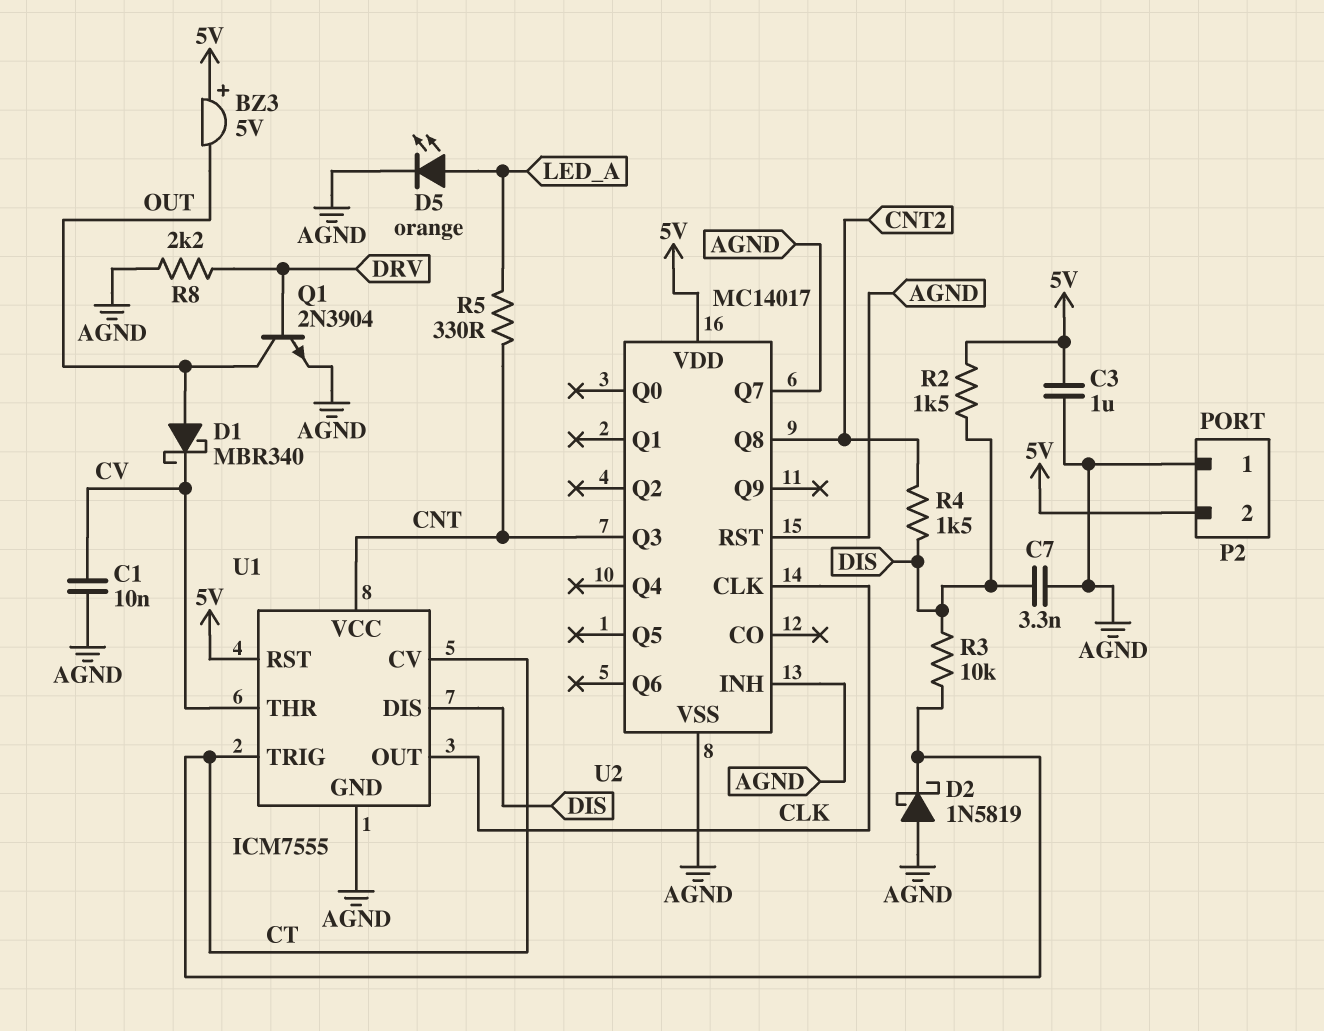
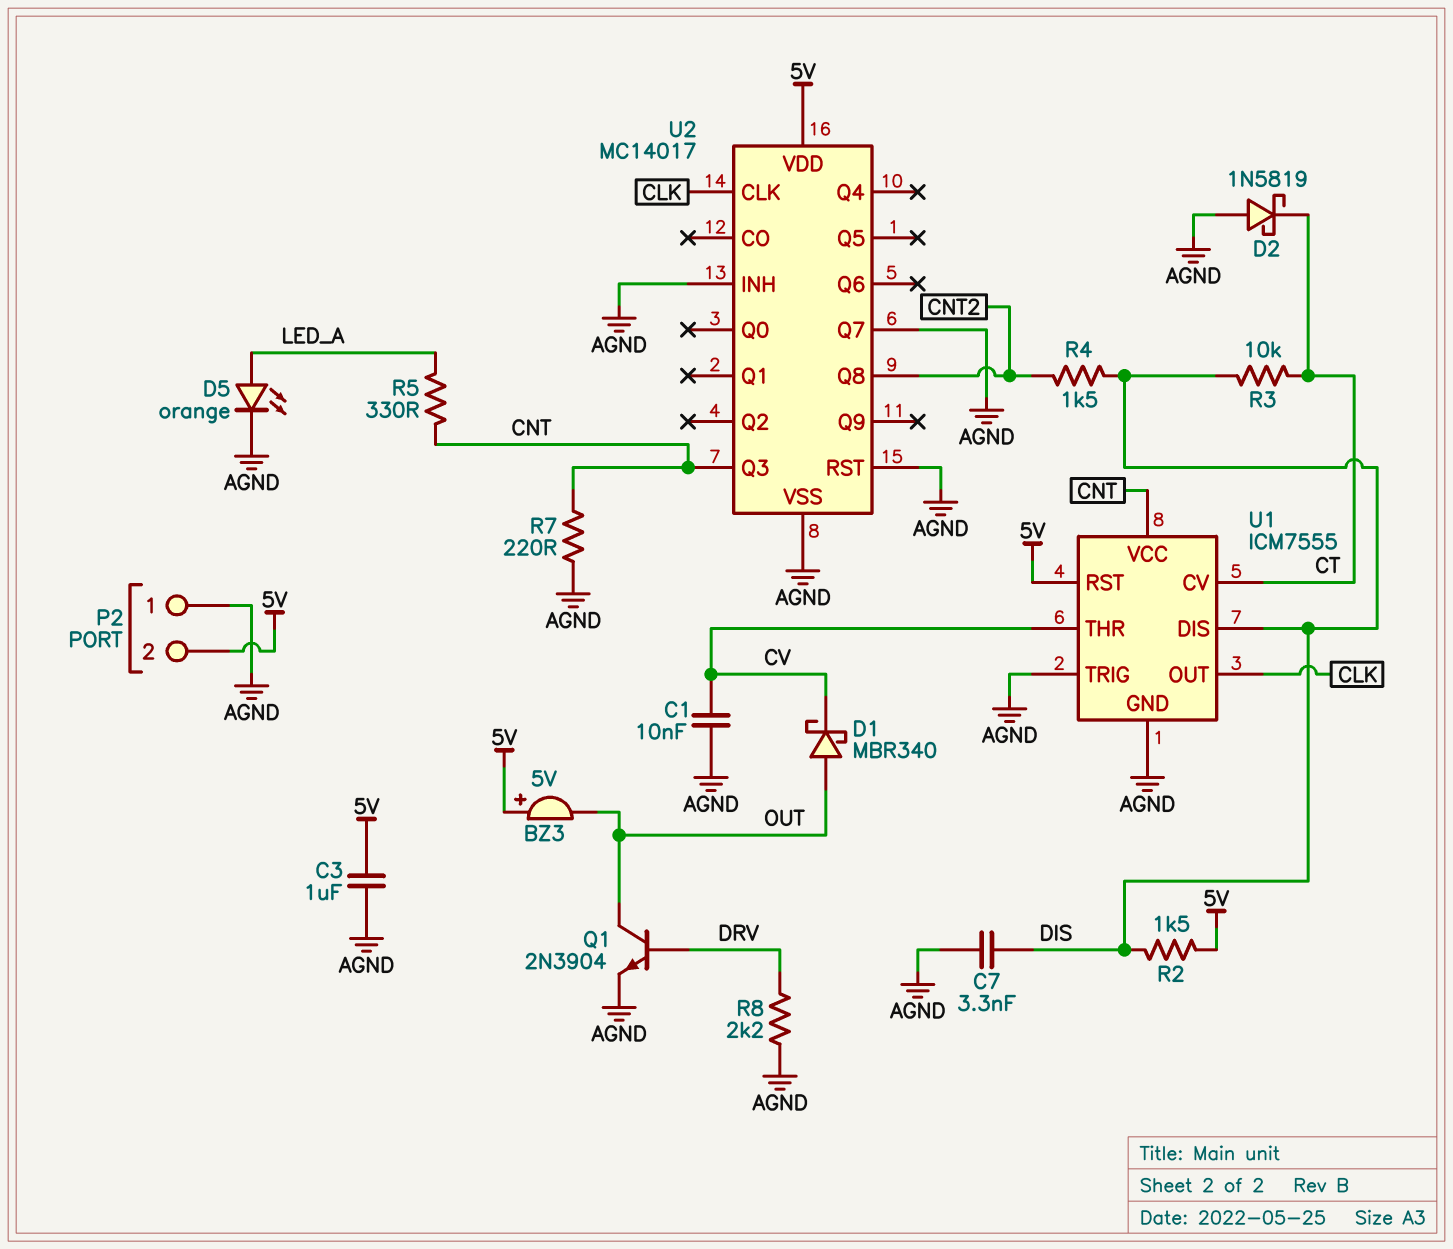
R7: none -> 220 (AGND, CNT)
U1 pin TRIG: CT -> AGND

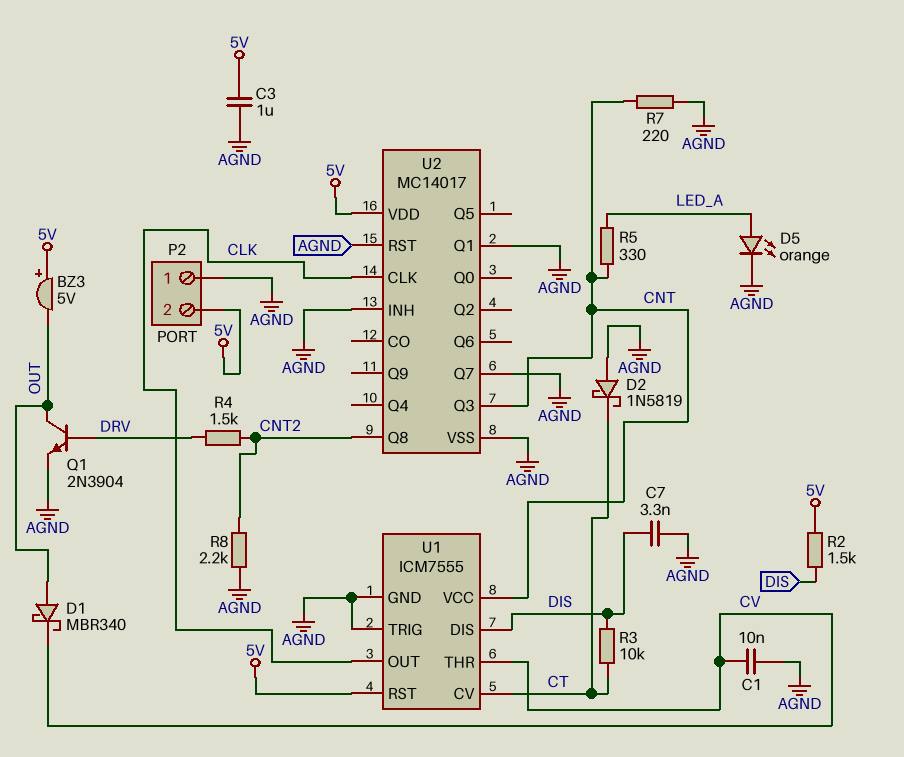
R4: 1.5k (CNT2, DIS) -> 1.5k (CNT2, DRV)
R8: 2.2k (AGND, DRV) -> 2.2k (AGND, CNT2)
U2 pin Q1: none -> AGND

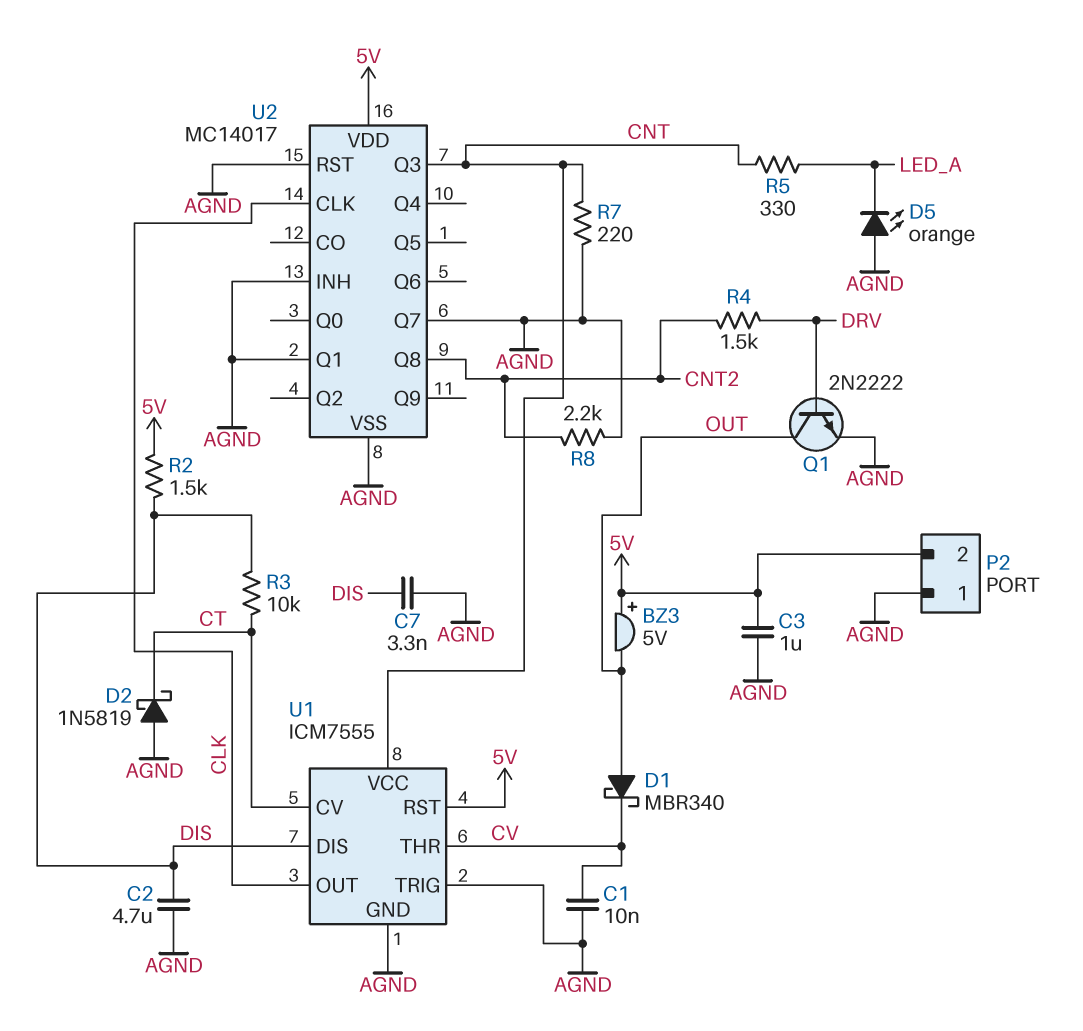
C2: none -> 4.7uF (AGND, DIS)
D5: LED orange (A LED_A, K AGND) -> LED orange (A AGND, K LED_A)
Q1: NPN 2N3904 (B DRV, C OUT, E AGND) -> NPN 2N2222 (B DRV, C OUT, E AGND)

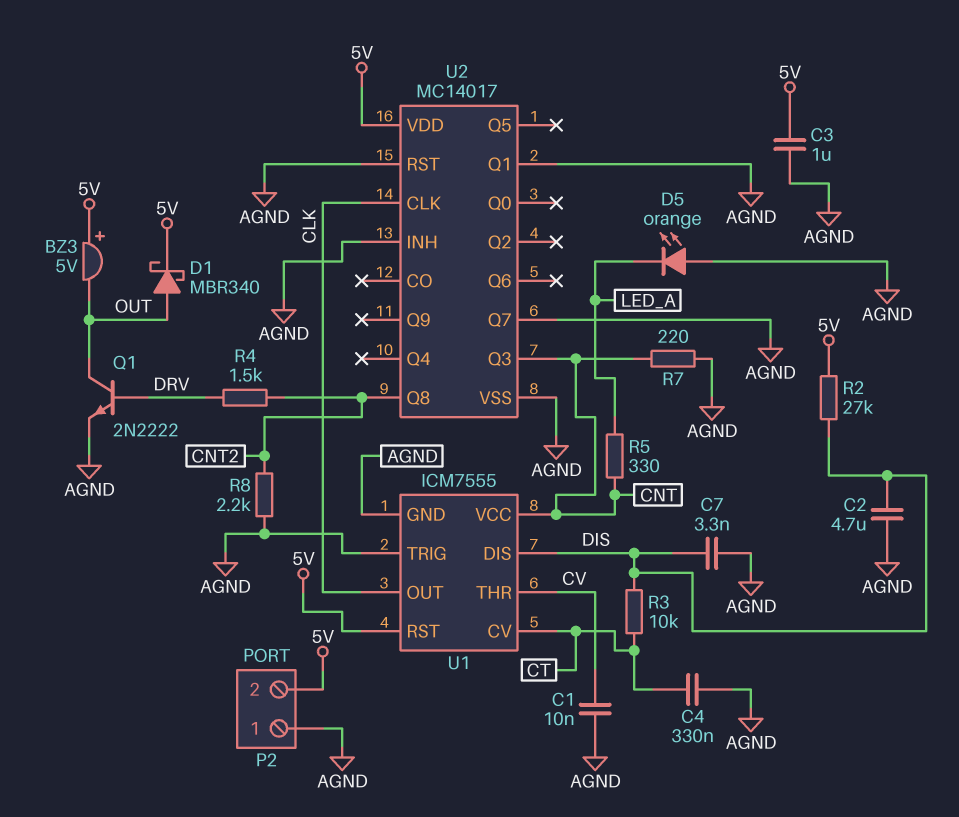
C4: none -> 330nF (AGND, CT)
D1: schottky MBR340 (A OUT, K CV) -> schottky MBR340 (A OUT, K 5V)
D2: schottky 1N5819 (A AGND, K CT) -> none
R2: 1.5k (5V, DIS) -> 27k (5V, DIS)

